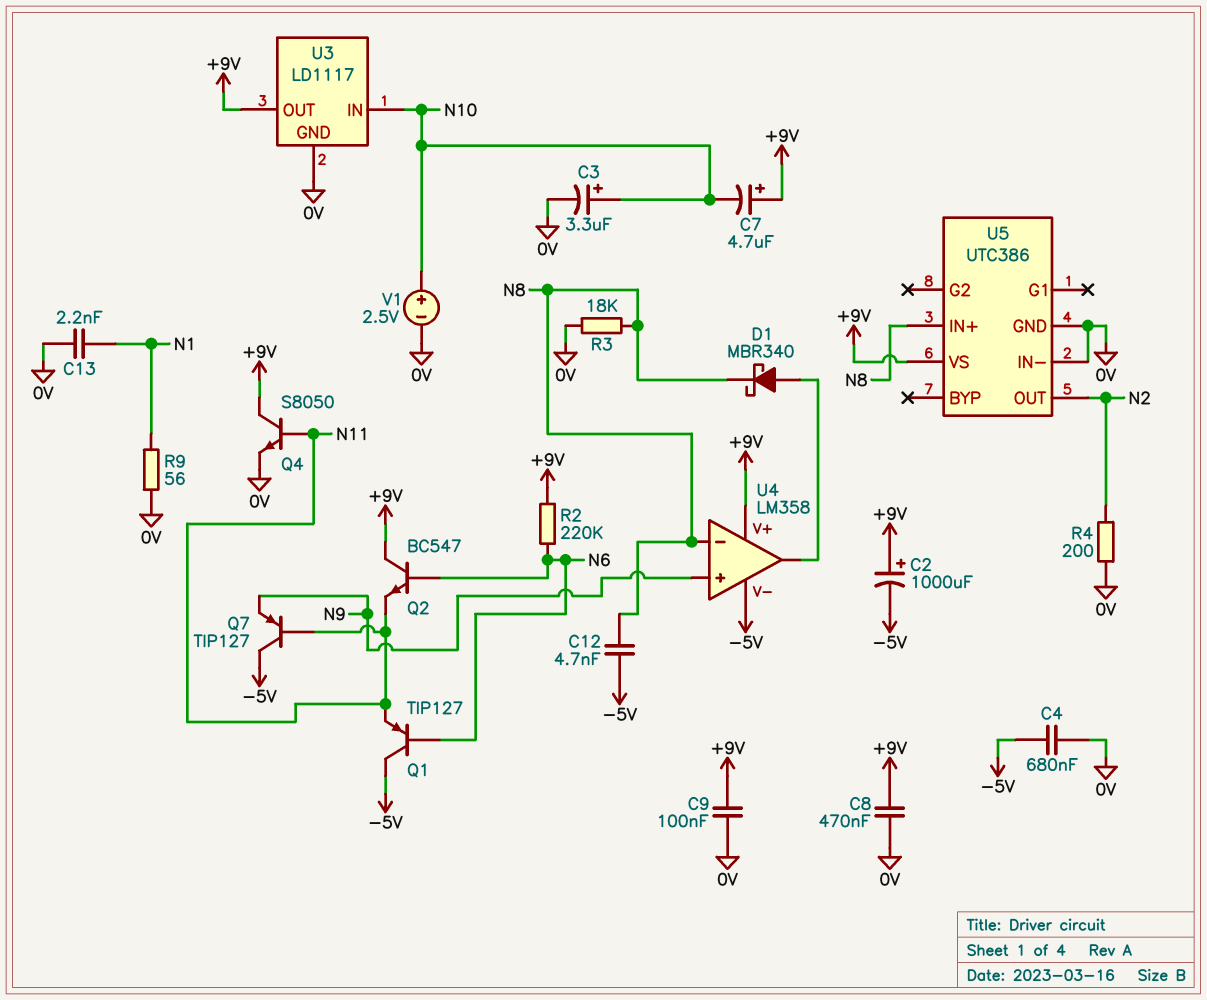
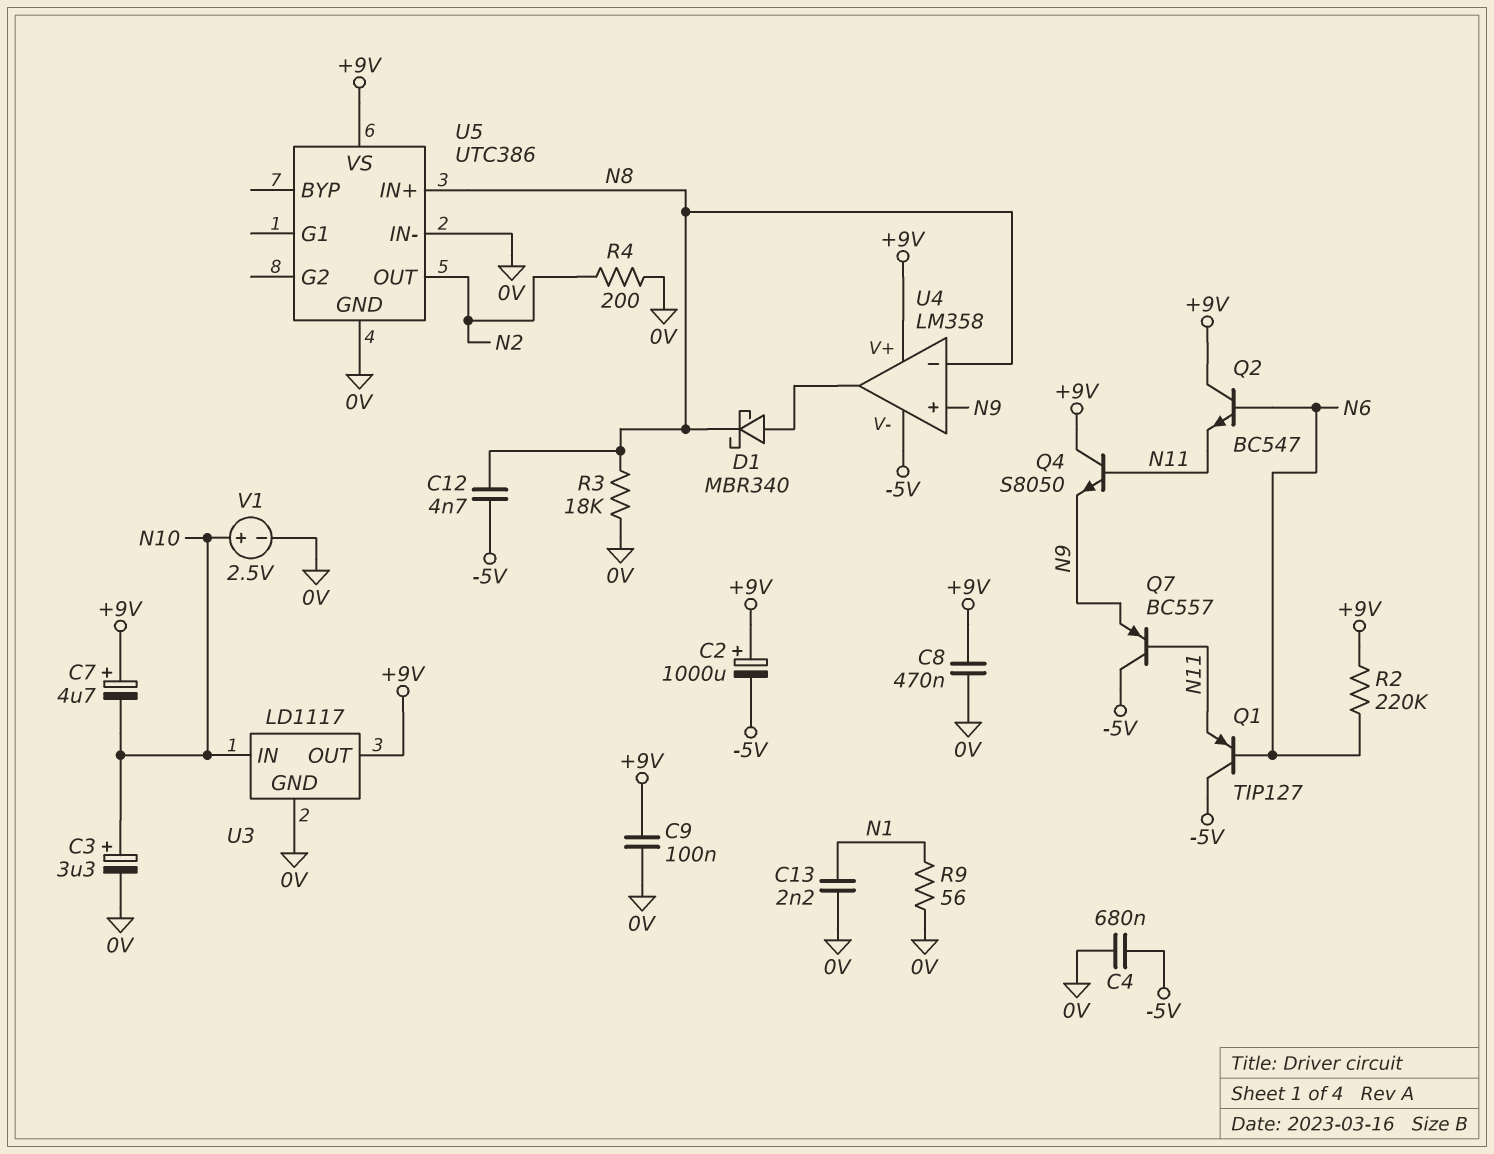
Q4: NPN S8050 (B N11, C +9V, E 0V) -> NPN S8050 (B N11, C +9V, E N9)
Q7: PNP TIP127 (B N11, C -5V, E N9) -> PNP BC557 (B N11, C -5V, E N9)

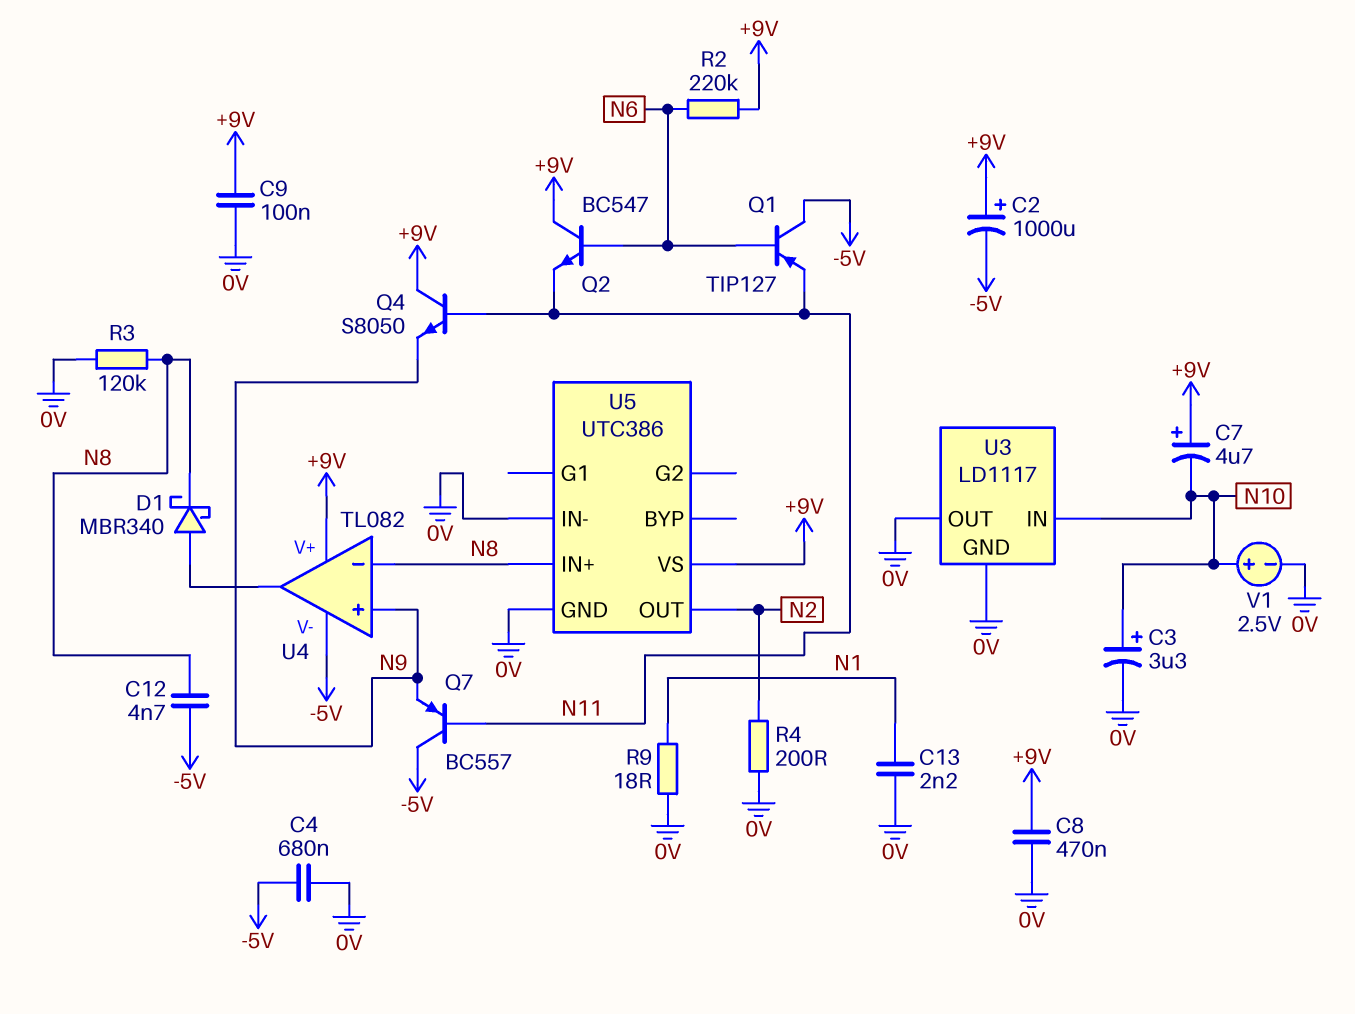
R3: 18k (0V, N8) -> 120k (0V, N8)
R9: 56 (0V, N1) -> 18 (0V, N1)
U3 pin OUT: +9V -> 0V
U4: LM358 -> TL082

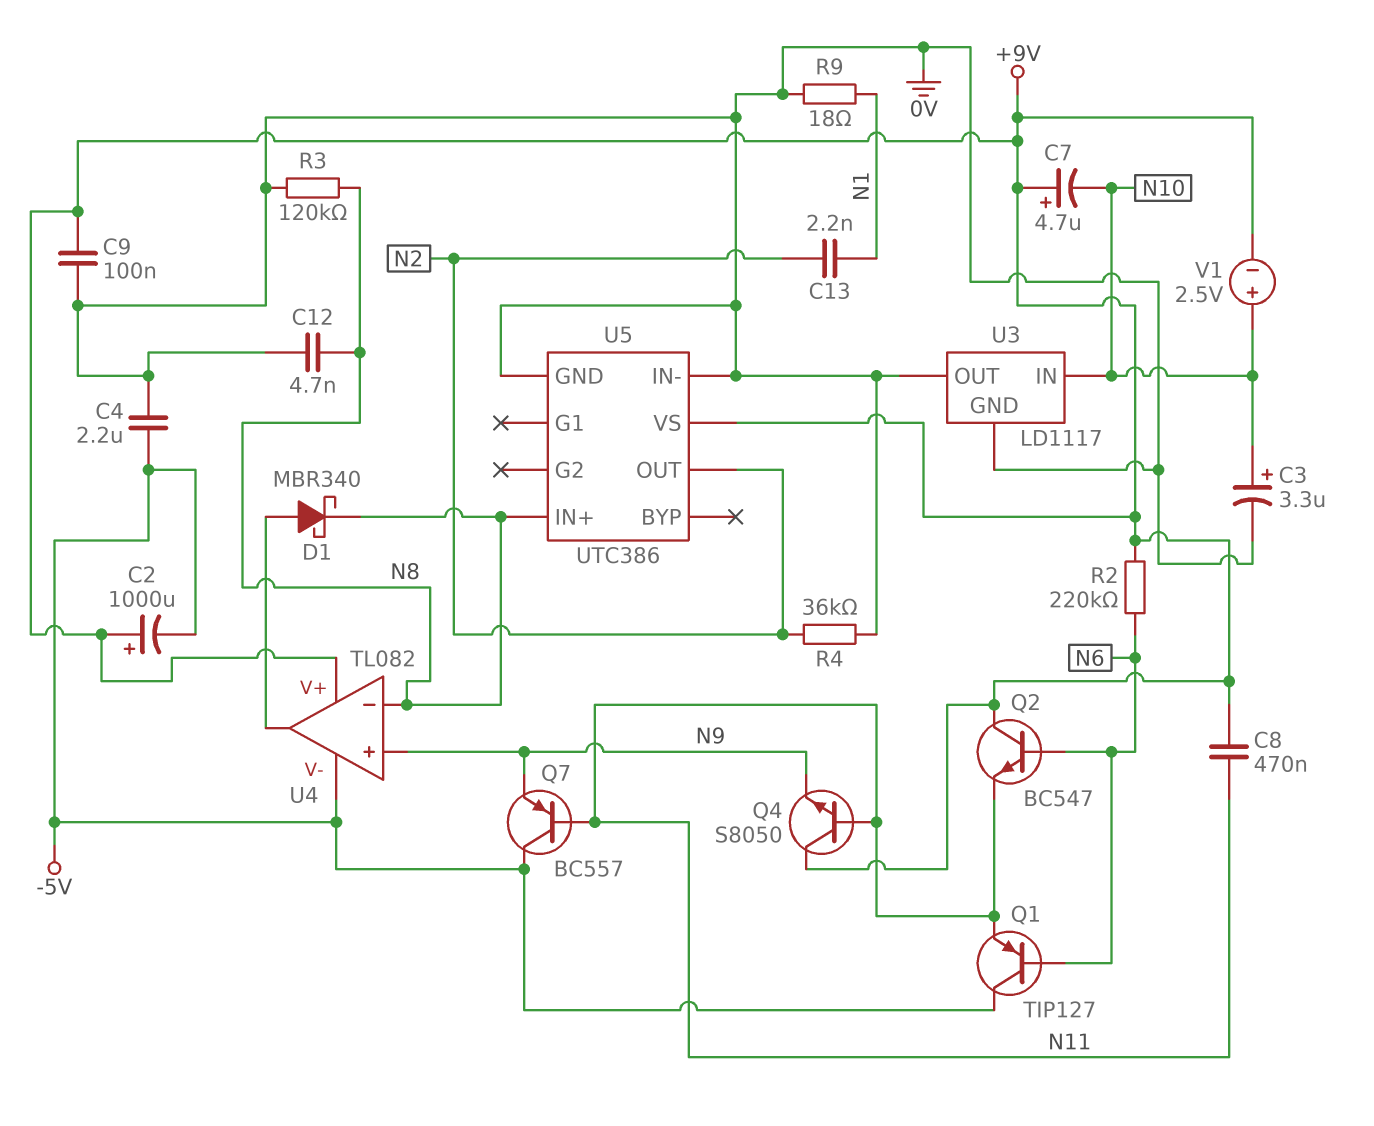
C4: 680nF (-5V, 0V) -> 2.2uF (-5V, 0V)
C8: 470nF (+9V, 0V) -> 470nF (+9V, N11)
C12: 4.7nF (-5V, N8) -> 4.7nF (0V, N8)
C13: 2.2nF (0V, N1) -> 2.2nF (N1, N2)
R4: 200 (0V, N2) -> 36k (0V, N2)
V1: 2.5V (plus N10, minus 0V) -> 2.5V (plus N10, minus +9V)

